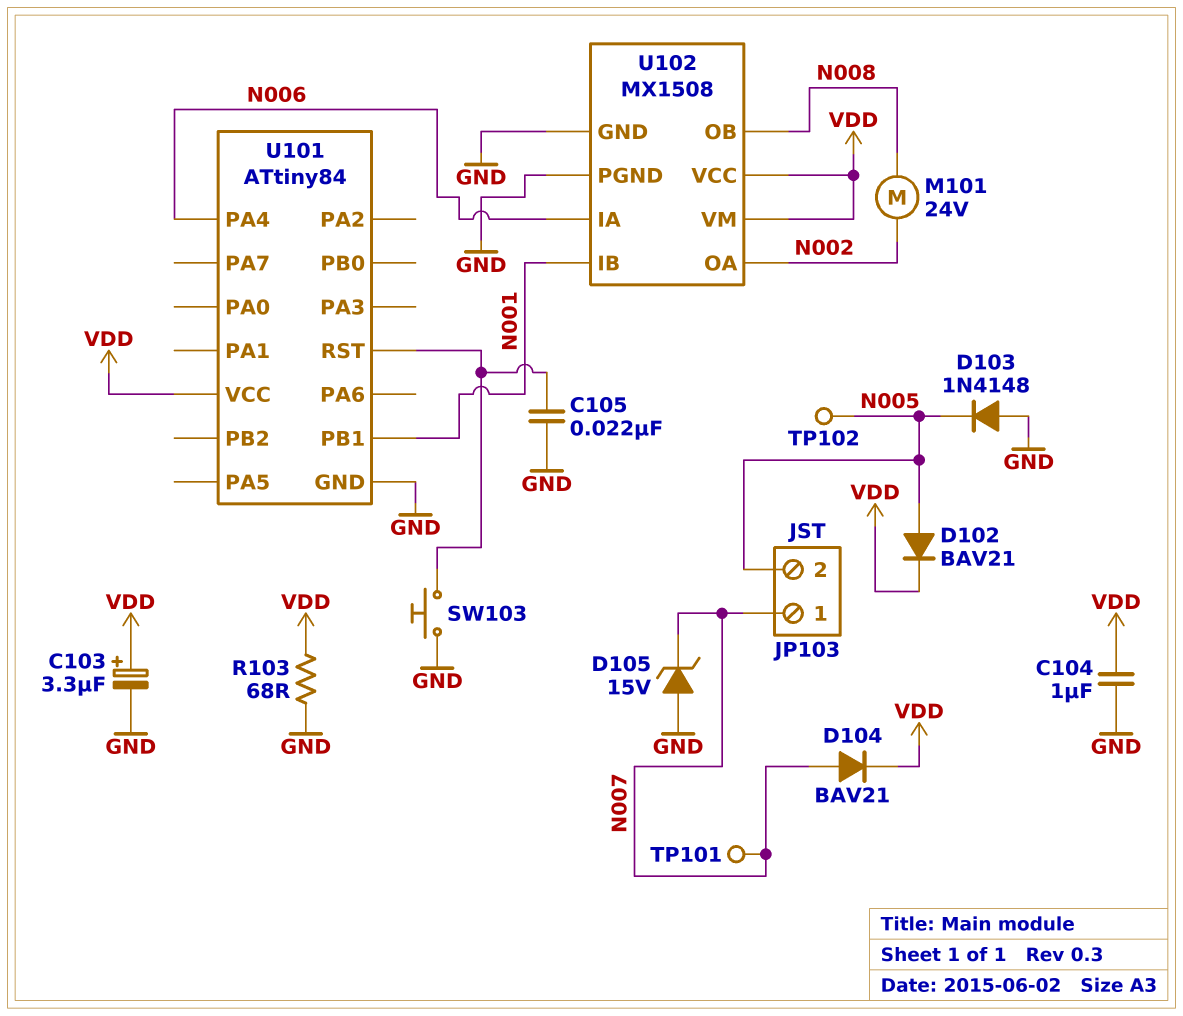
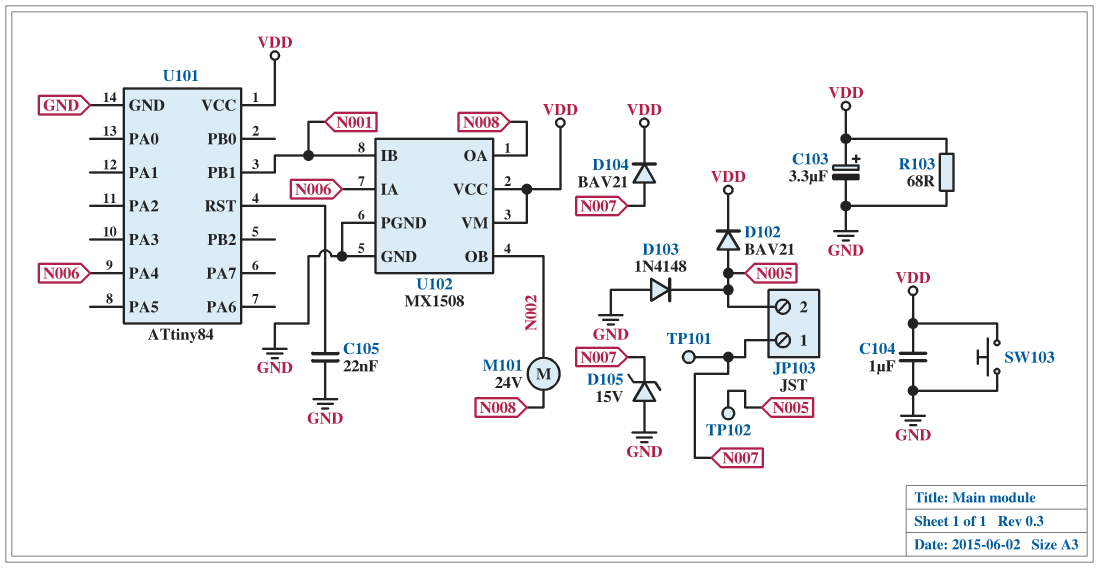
SW103: button (GND, U101/RST) -> button (GND, VDD)
U102 pin OA: N002 -> N008
U102 pin OB: N008 -> N002

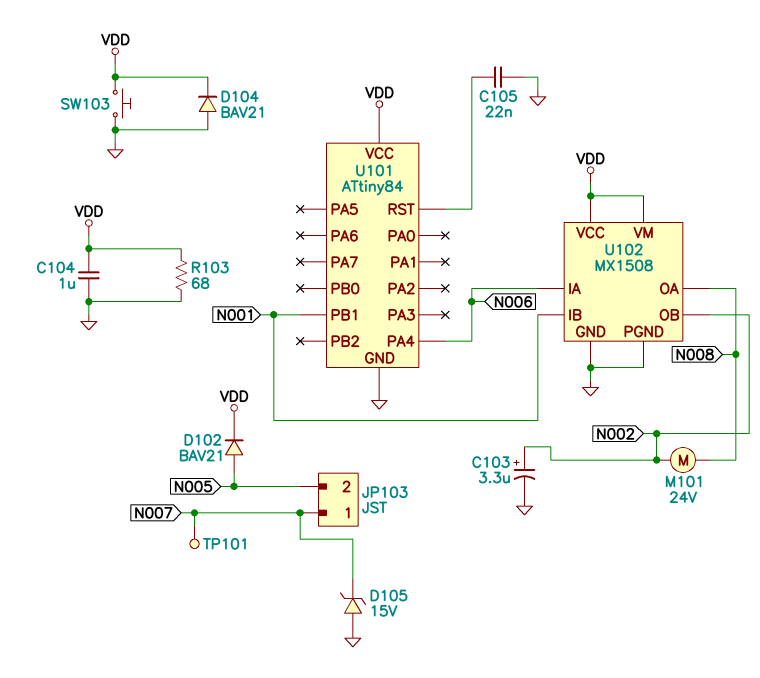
C103: 3.3uF (plus VDD, minus GND) -> 3.3uF (plus N002, minus GND)
D103: diode 1N4148 (A GND, K N005) -> none
D104: diode BAV21 (A N007, K VDD) -> diode BAV21 (A GND, K VDD)
TP102: test point (N005) -> none

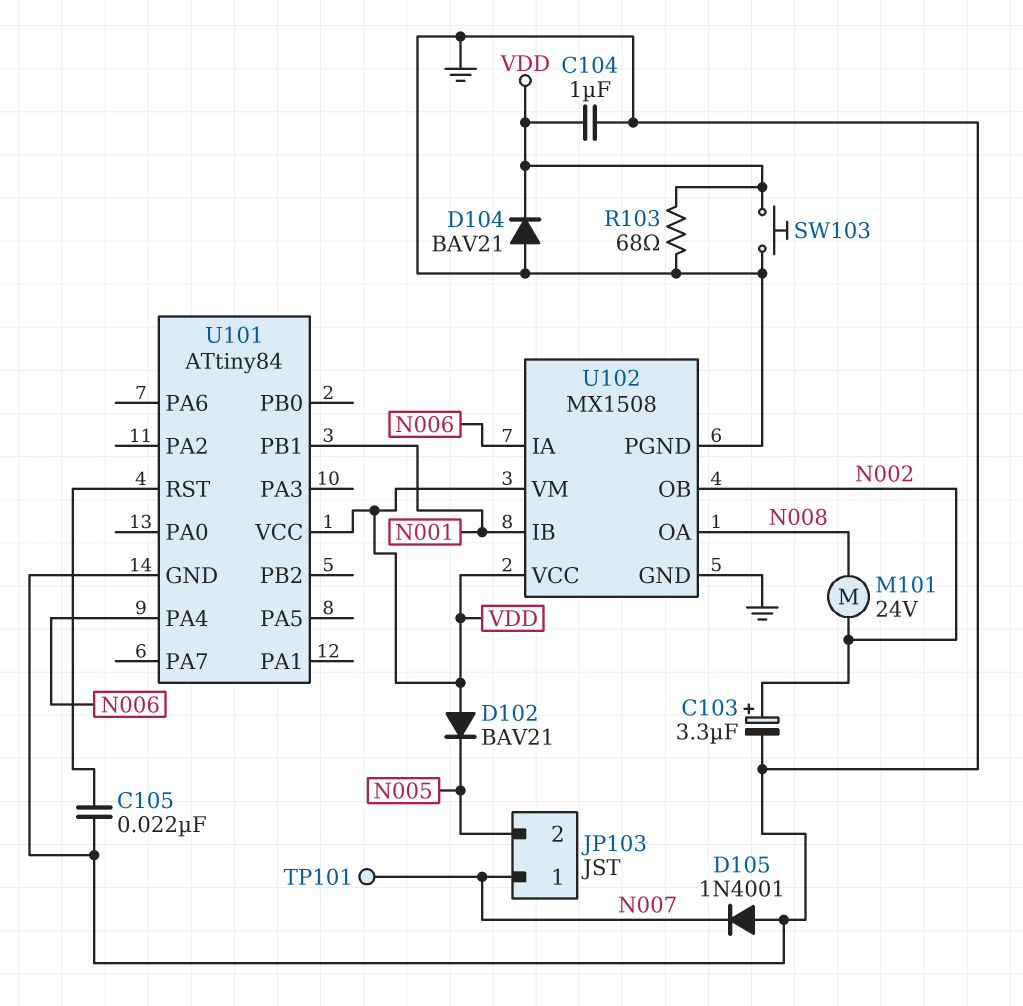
D102: diode BAV21 (A N005, K VDD) -> diode BAV21 (A VDD, K N005)
D105: zener 15V (A GND, K N007) -> diode 1N4001 (A GND, K N007)

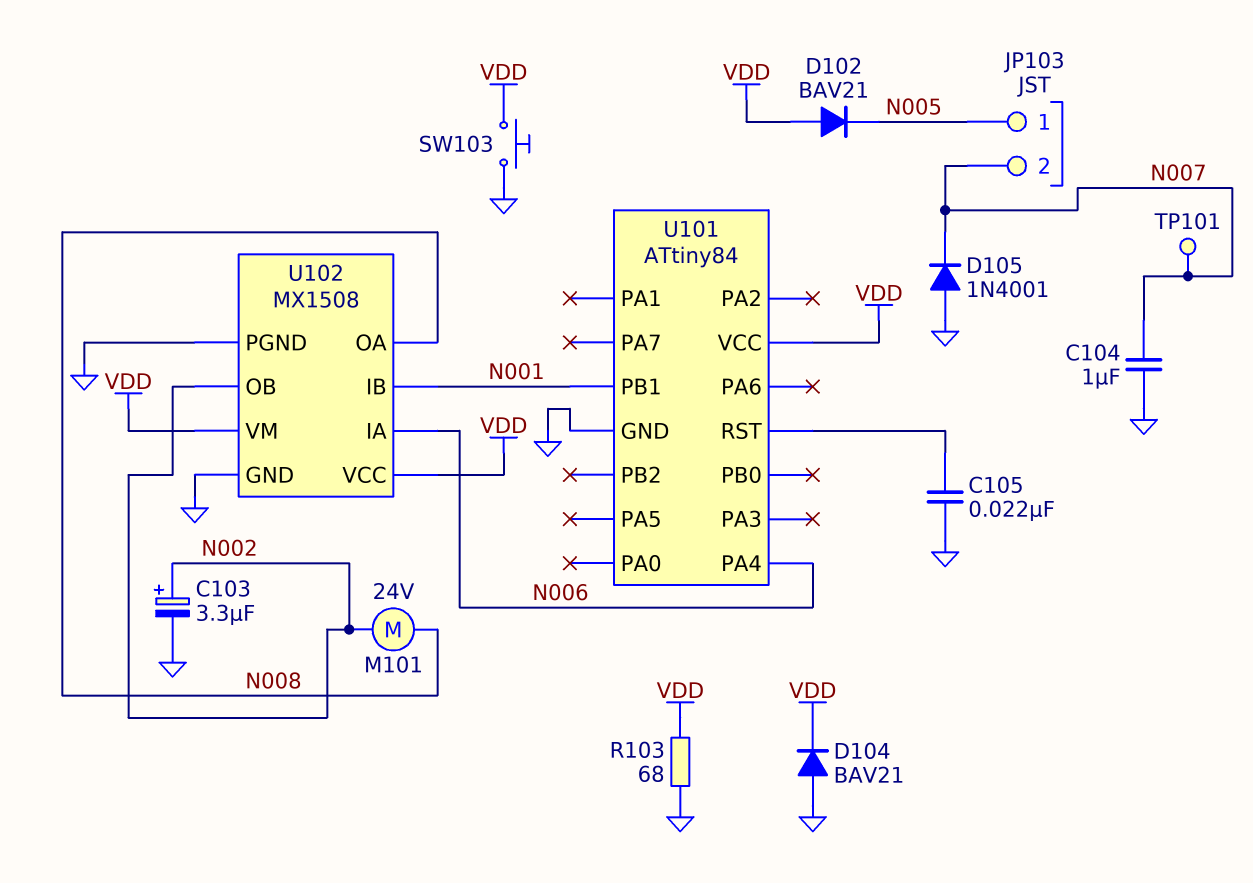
C104: 1uF (GND, VDD) -> 1uF (GND, N007)
JP103 pin 1: N007 -> N005
JP103 pin 2: N005 -> N007

